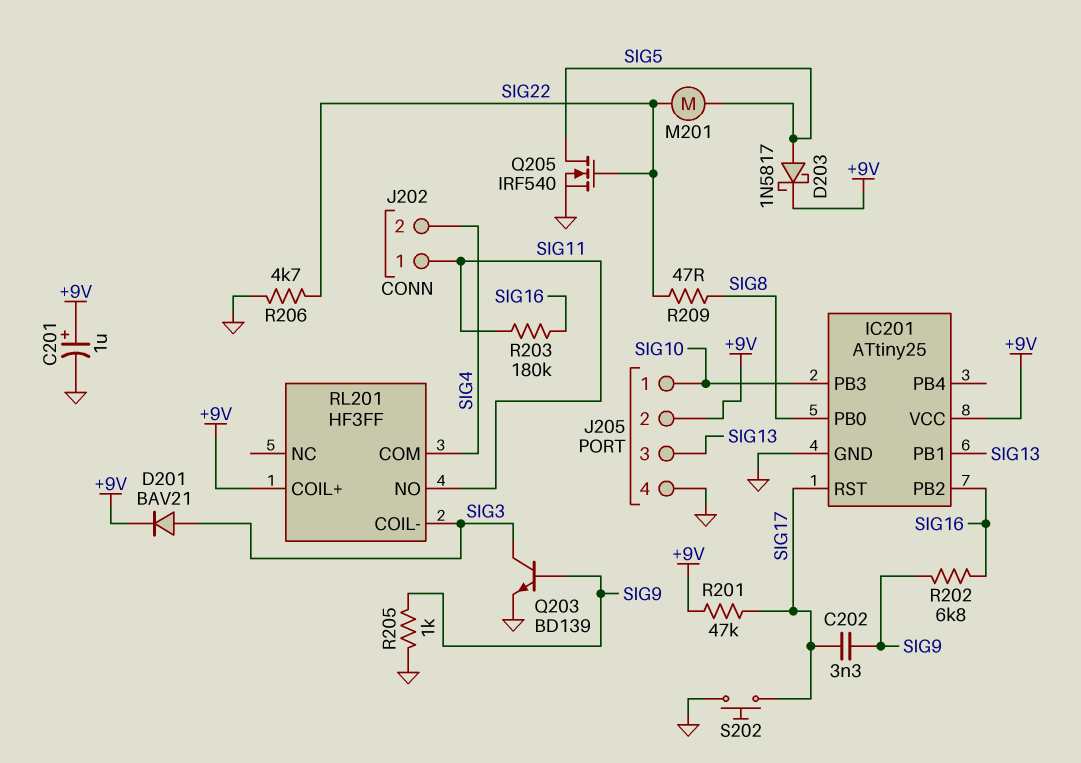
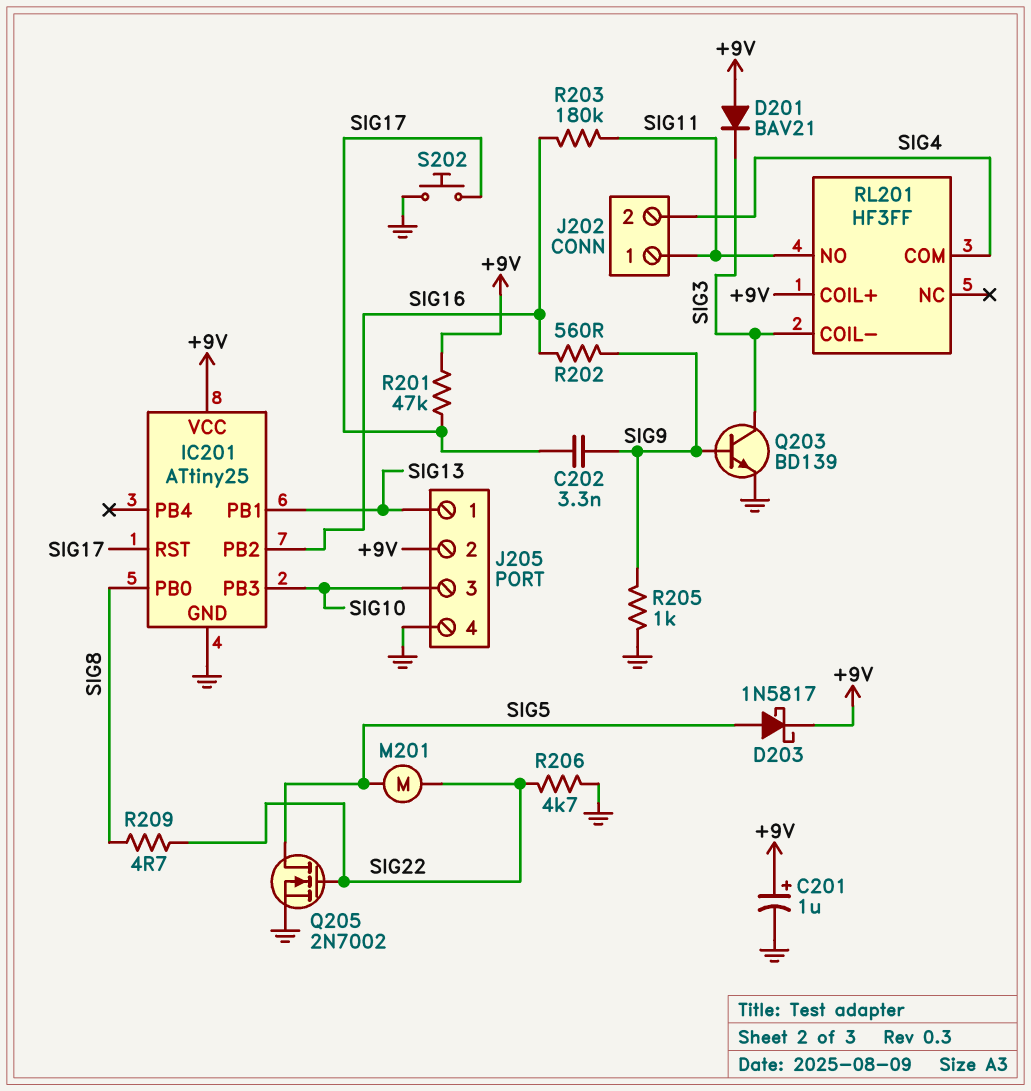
D201: diode BAV21 (A SIG3, K +9V) -> diode BAV21 (A +9V, K SIG3)
J205 pin 1: SIG10 -> SIG13
J205 pin 3: SIG13 -> SIG10
Q205: NMOS IRF540 (G SIG22, D SIG5, S GND) -> NMOS 2N7002 (G SIG22, D SIG5, S GND)
R202: 6.8k (SIG9, SIG16) -> 560 (SIG9, SIG16)
R209: 47 (SIG8, SIG22) -> 4.7 (SIG8, SIG22)

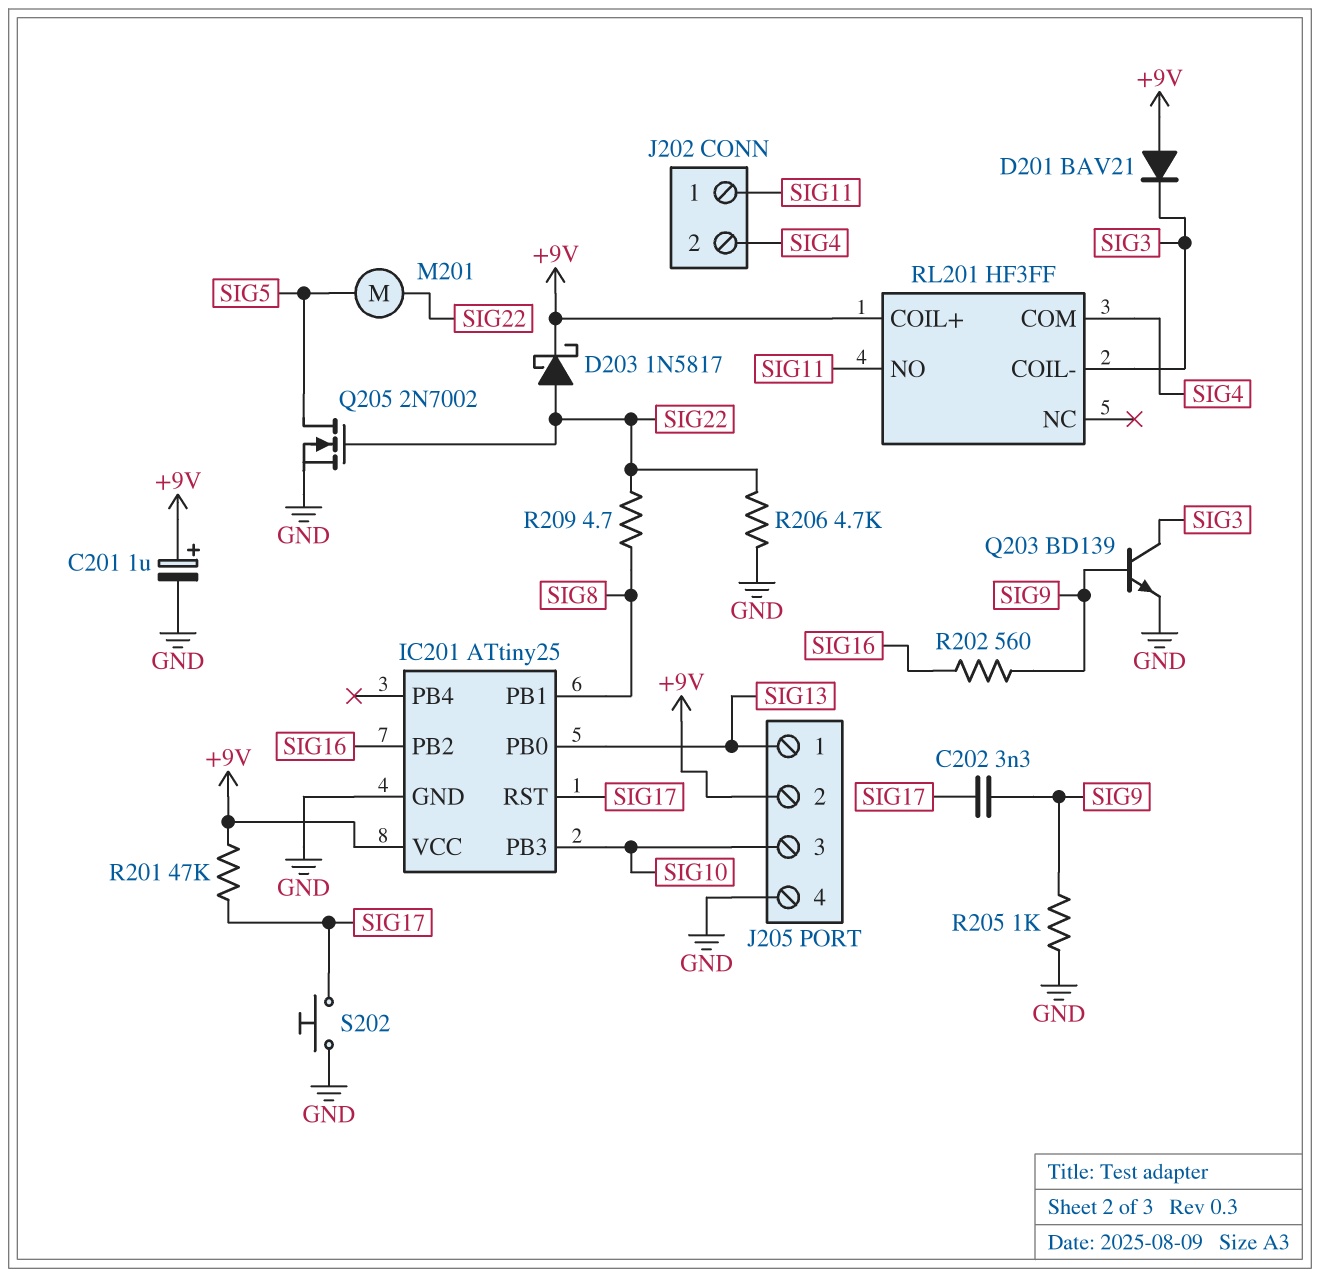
D203: schottky 1N5817 (A SIG5, K +9V) -> schottky 1N5817 (A SIG22, K +9V)
IC201 pin PB0: SIG8 -> SIG13
IC201 pin PB1: SIG13 -> SIG8
R203: 180k (SIG11, SIG16) -> none

